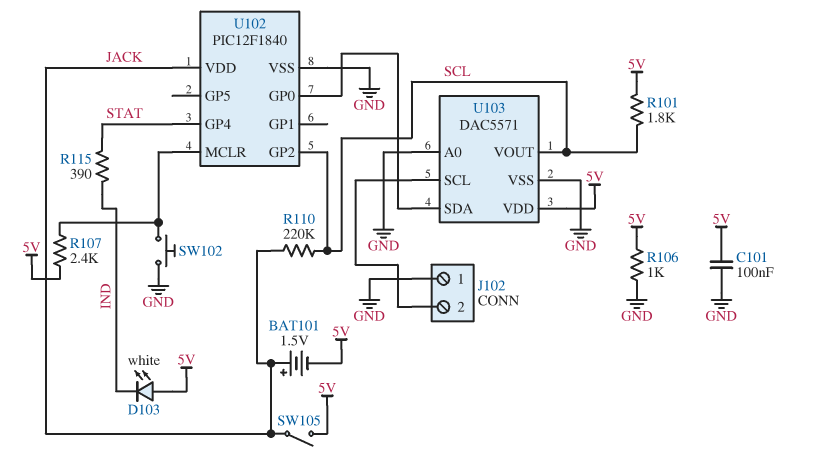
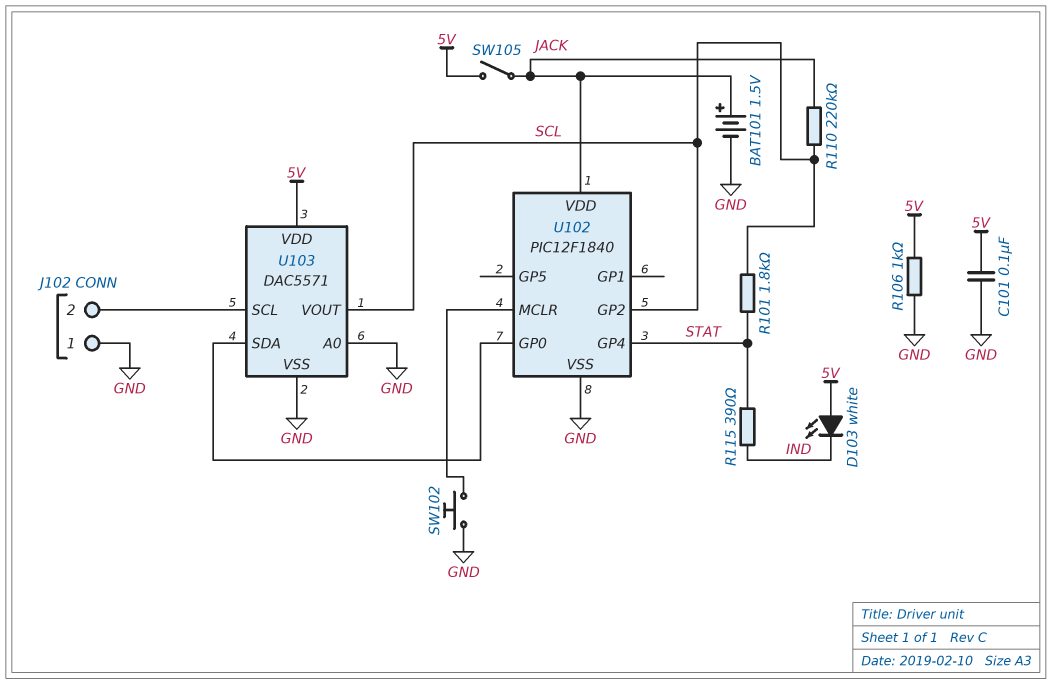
BAT101: 1.5V (plus JACK, minus 5V) -> 1.5V (plus JACK, minus GND)
R101: 1.8k (5V, SCL) -> 1.8k (SCL, STAT)
R107: 2.4k (5V, U102/MCLR) -> none

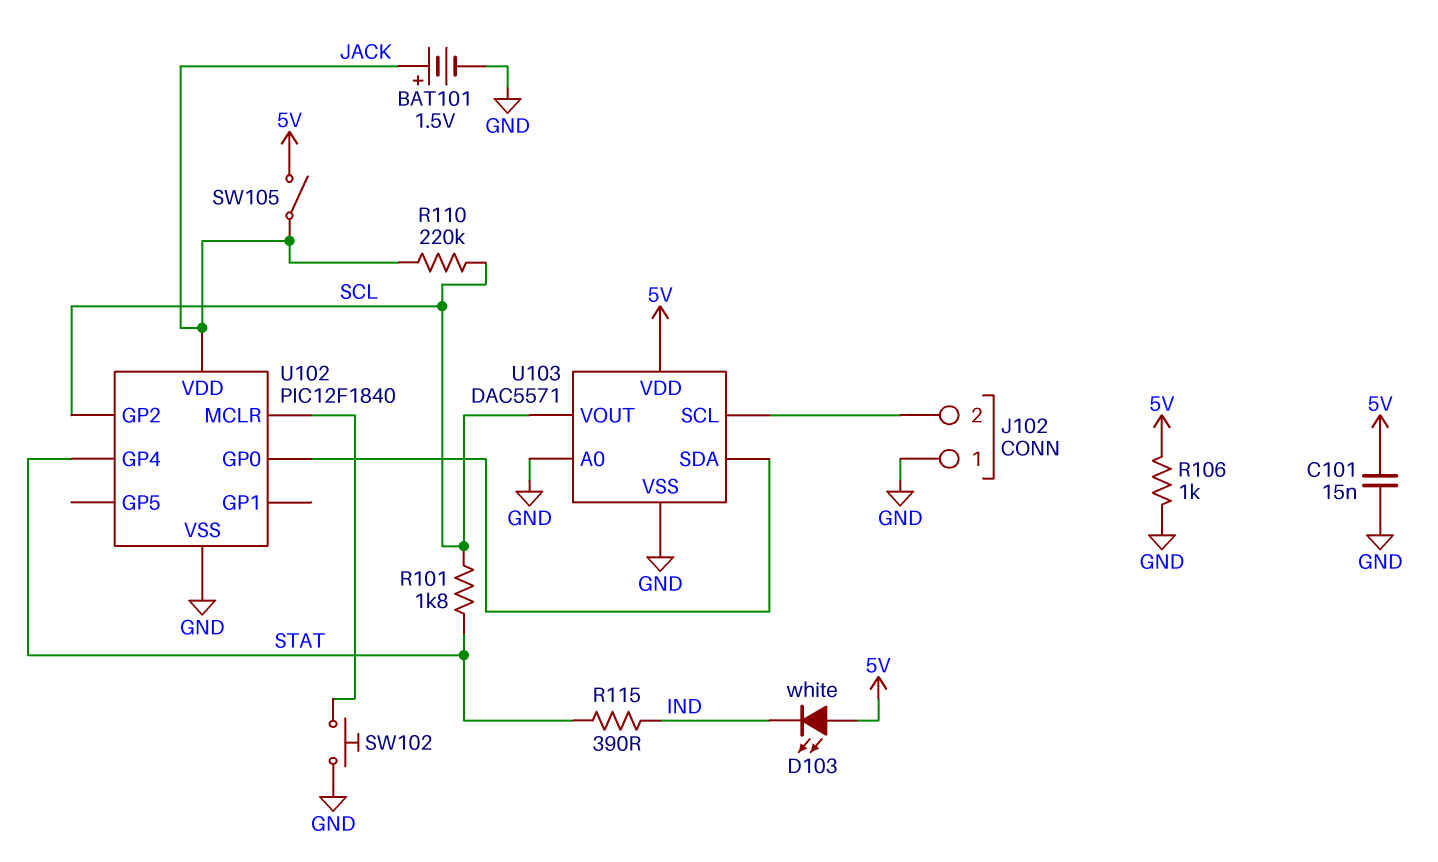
C101: 100nF (5V, GND) -> 15nF (5V, GND)

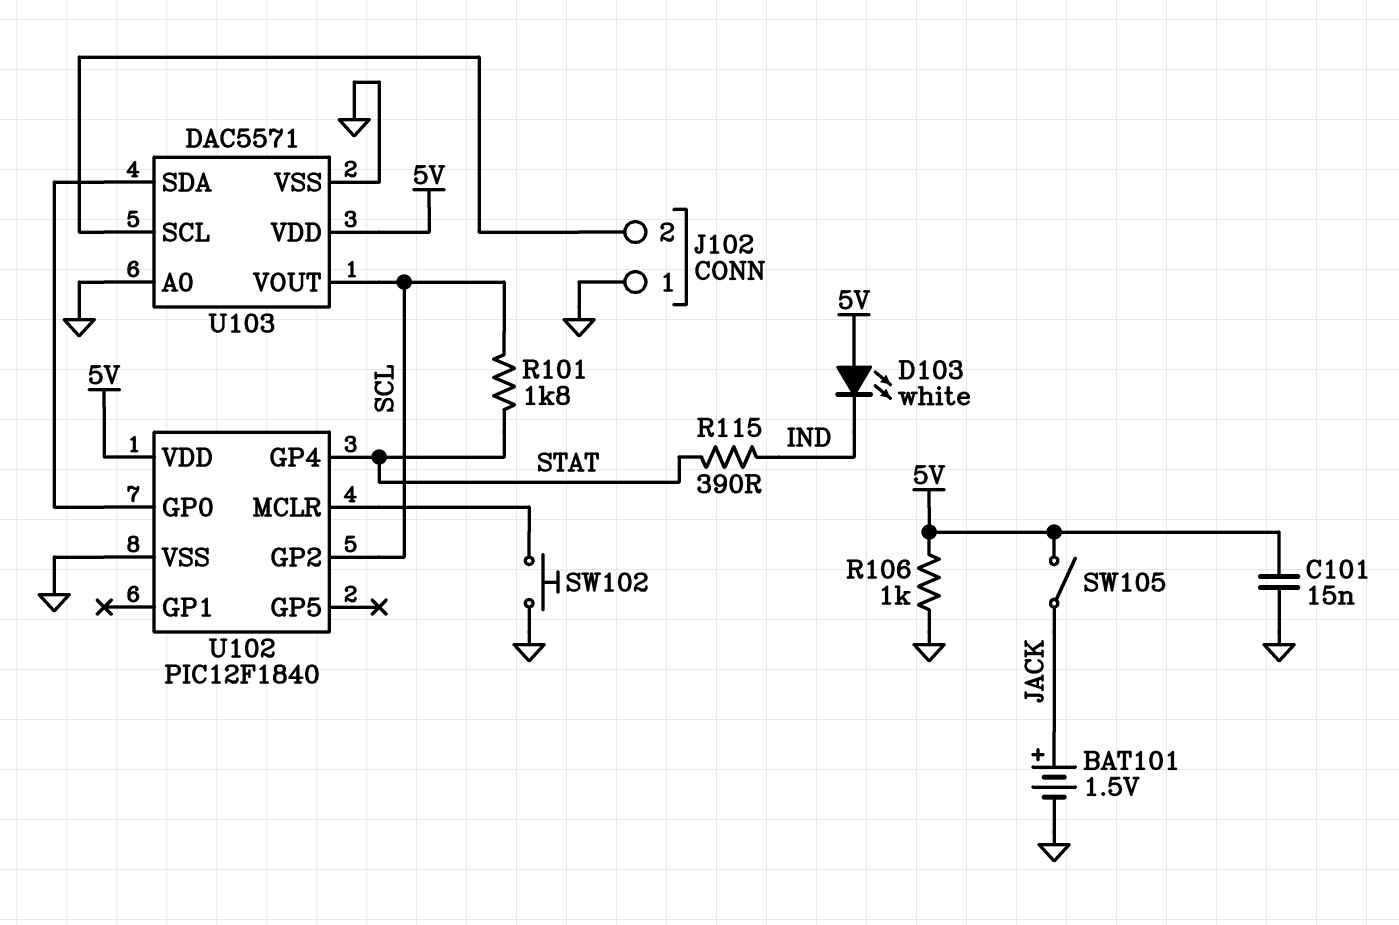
R110: 220k (JACK, SCL) -> none
U102 pin VDD: JACK -> 5V

